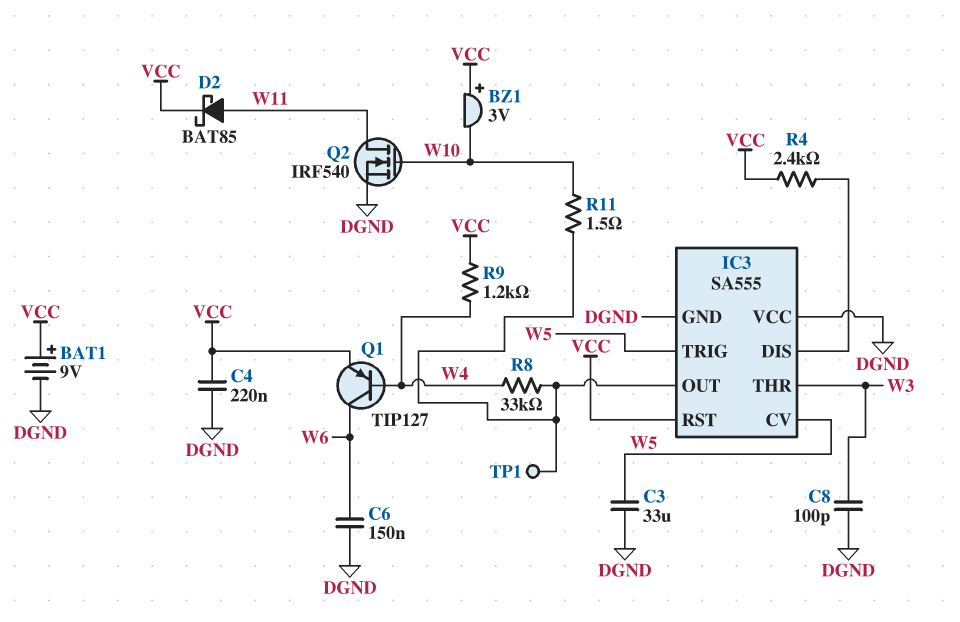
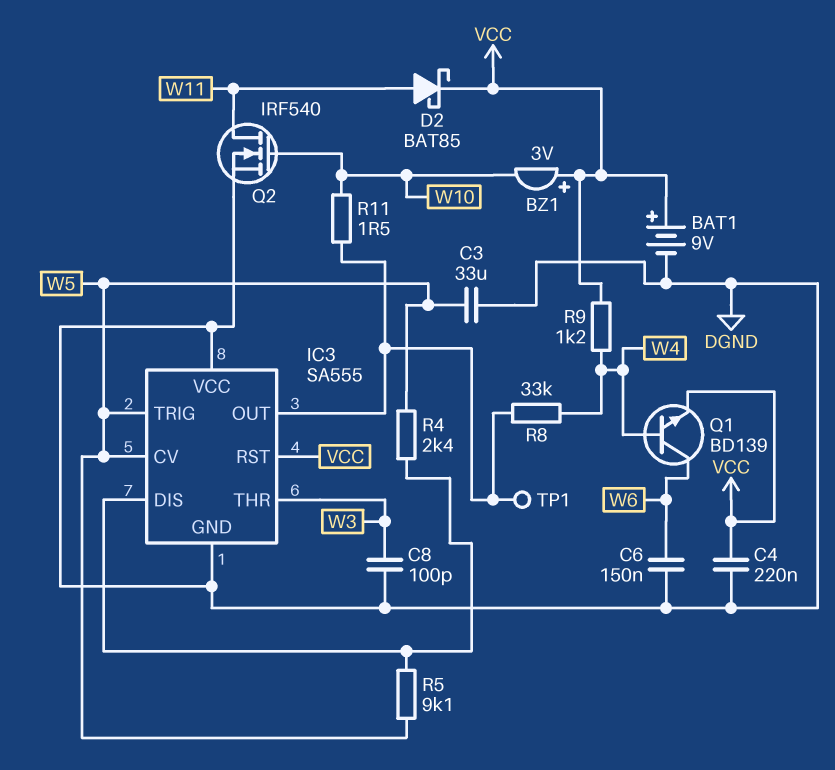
Q1: PNP TIP127 (B W4, C W6, E VCC) -> NPN BD139 (B W4, C W6, E VCC)
R4: 2.4k (IC3/DIS, VCC) -> 2.4k (IC3/DIS, W5)
R5: none -> 9.1k (IC3/DIS, W5)

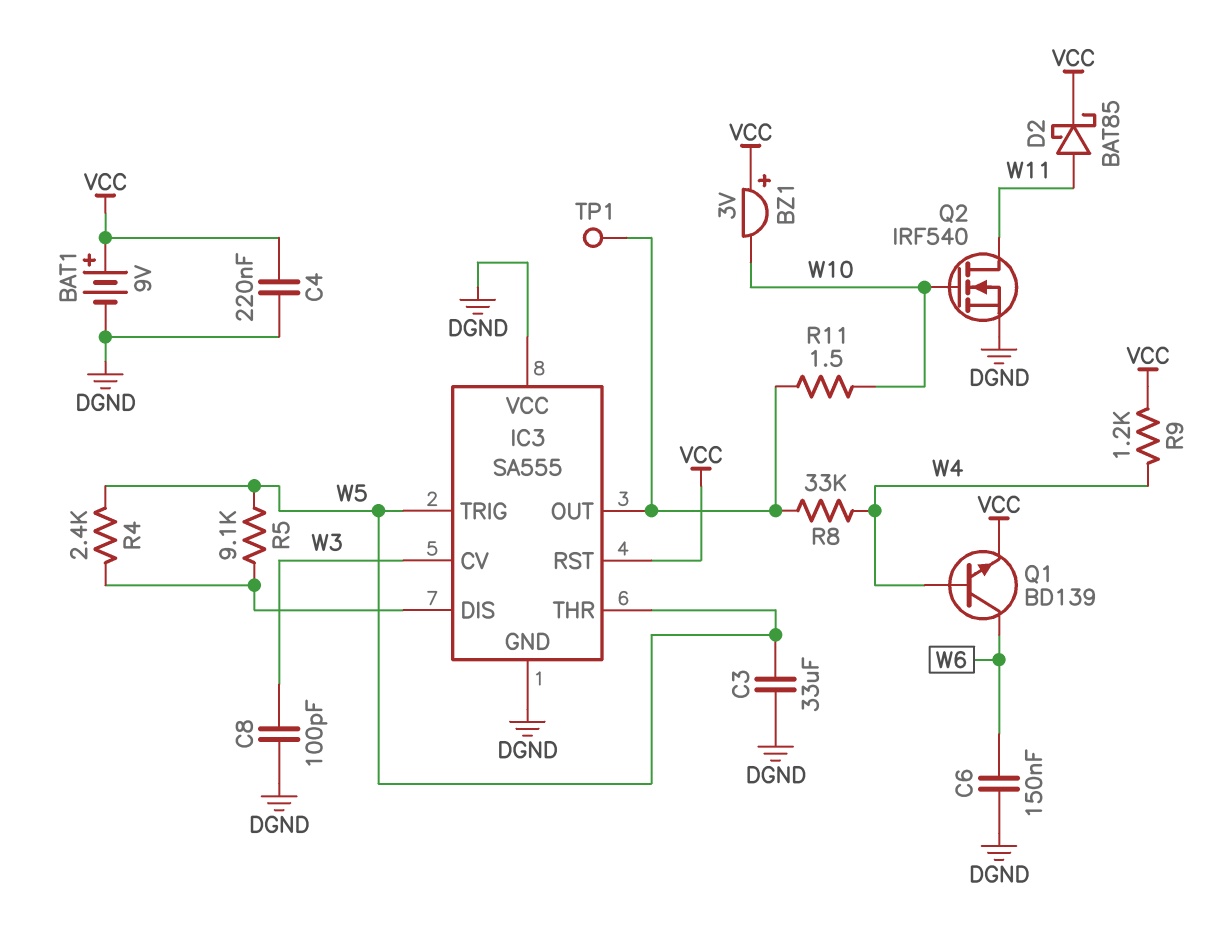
IC3 pin CV: W5 -> W3
IC3 pin THR: W3 -> W5

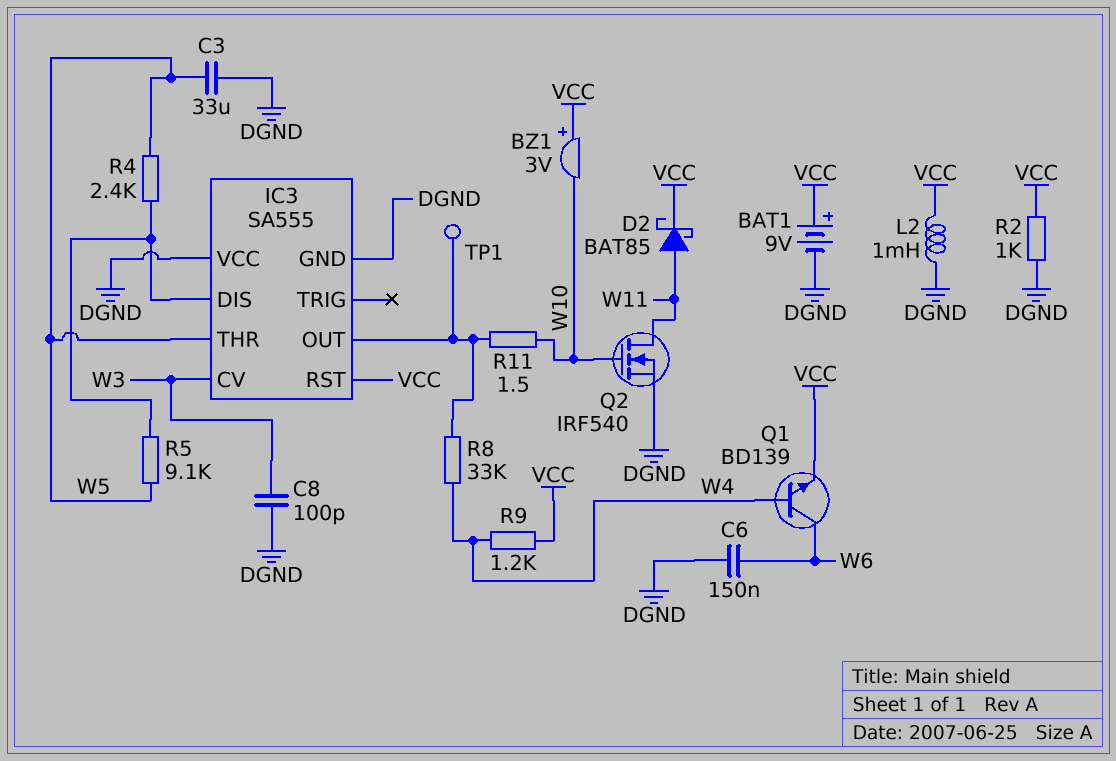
C4: 220nF (DGND, VCC) -> none
IC3 pin TRIG: W5 -> none
L2: none -> 1mH (DGND, VCC)
R2: none -> 1k (DGND, VCC)

